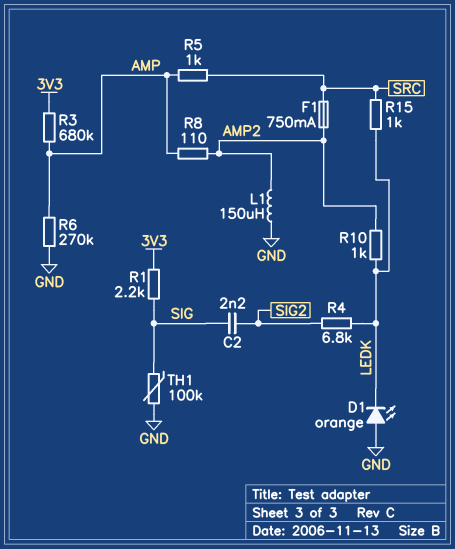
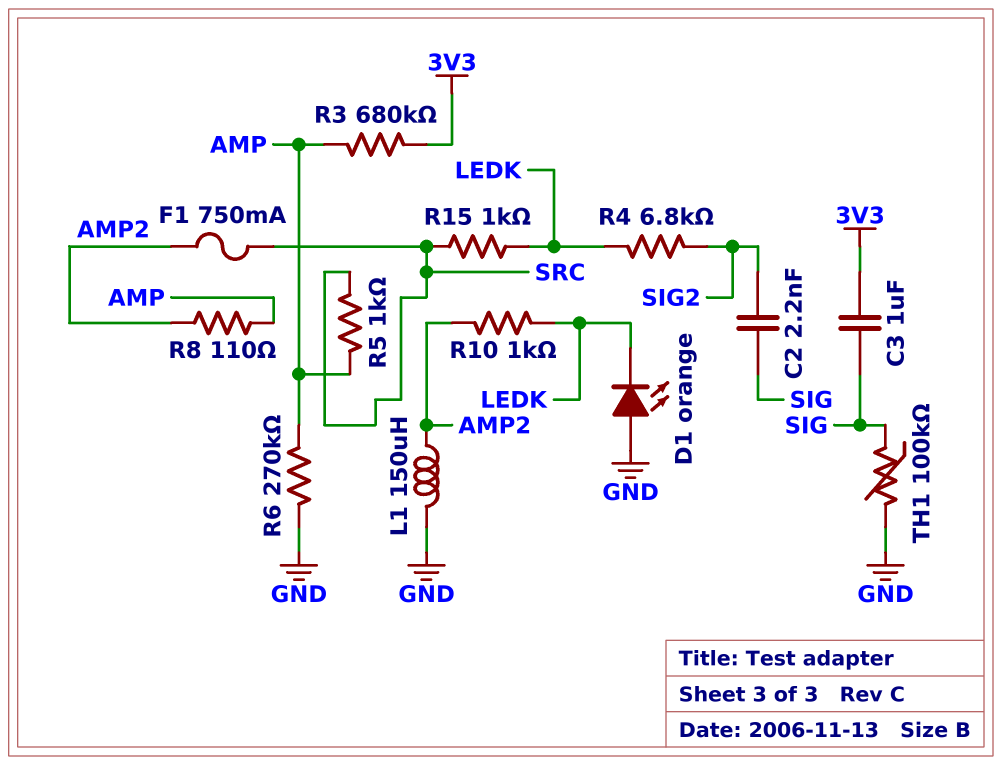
C3: none -> 1uF (3V3, SIG)
R1: 2.2k (3V3, SIG) -> none

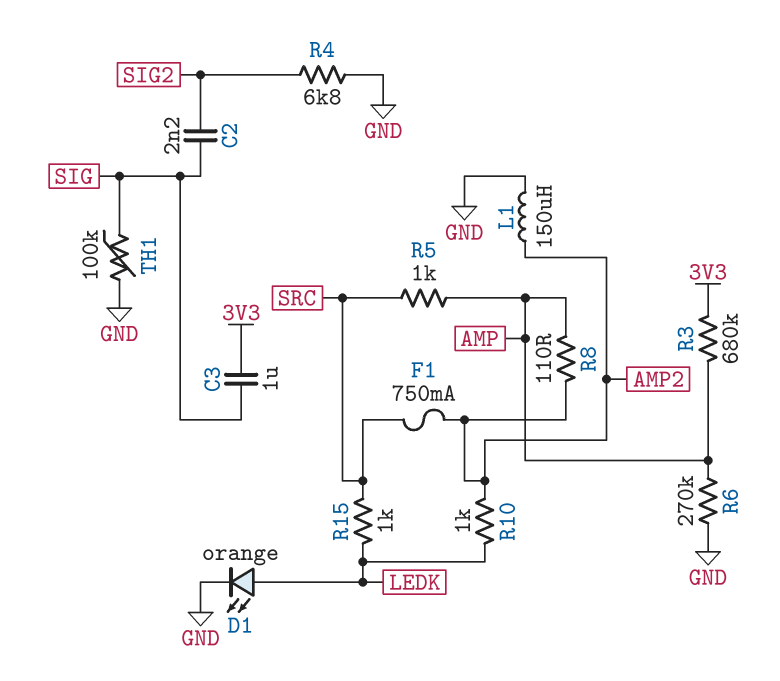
D1: LED orange (A GND, K LEDK) -> LED orange (A LEDK, K GND)
R4: 6.8k (LEDK, SIG2) -> 6.8k (GND, SIG2)

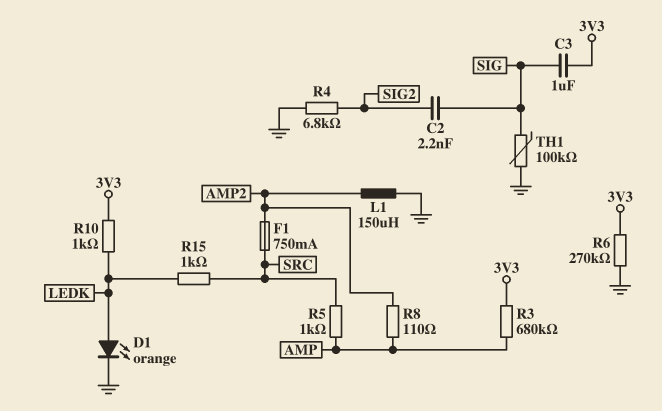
R6: 270k (AMP, GND) -> 270k (3V3, GND)
R10: 1k (AMP2, LEDK) -> 1k (3V3, LEDK)

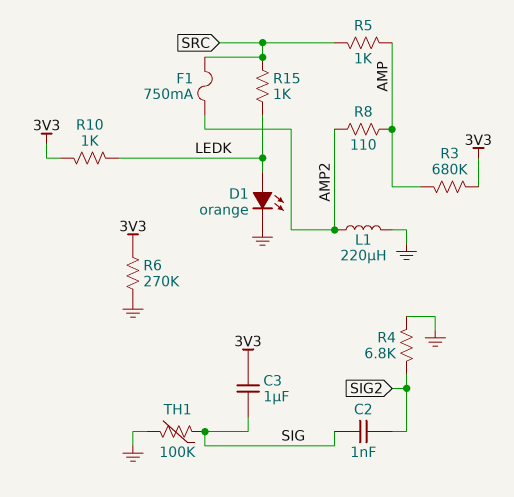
C2: 2.2nF (SIG, SIG2) -> 1nF (SIG, SIG2)
L1: 150uH (AMP2, GND) -> 220uH (AMP2, GND)

